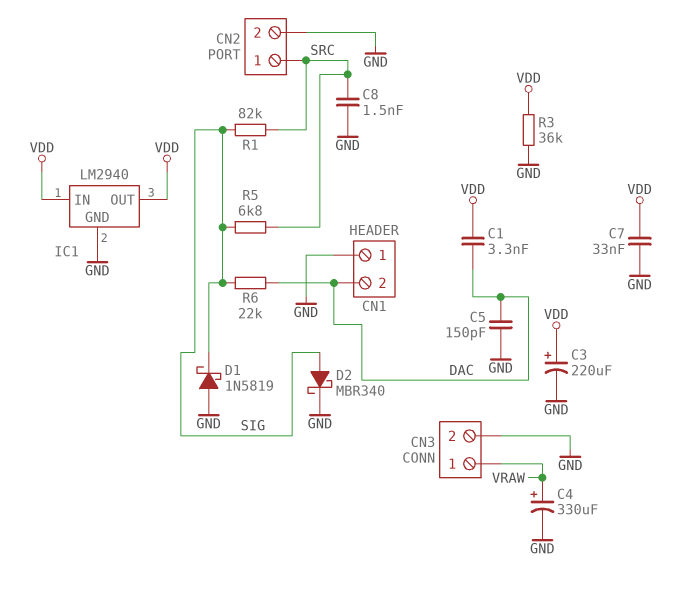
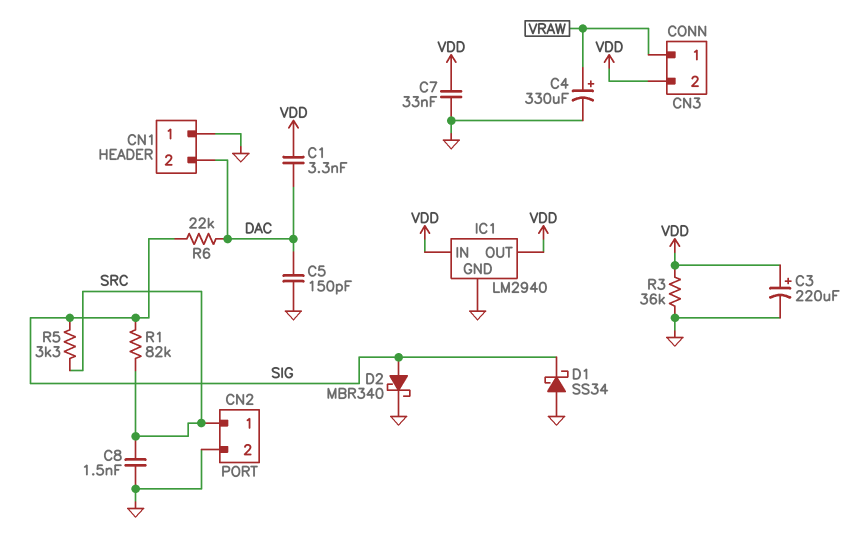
CN3 pin 2: GND -> VDD
D1: schottky 1N5819 (A GND, K SIG) -> schottky SS34 (A GND, K SIG)
R5: 6.8k (SIG, SRC) -> 3.3k (SIG, SRC)

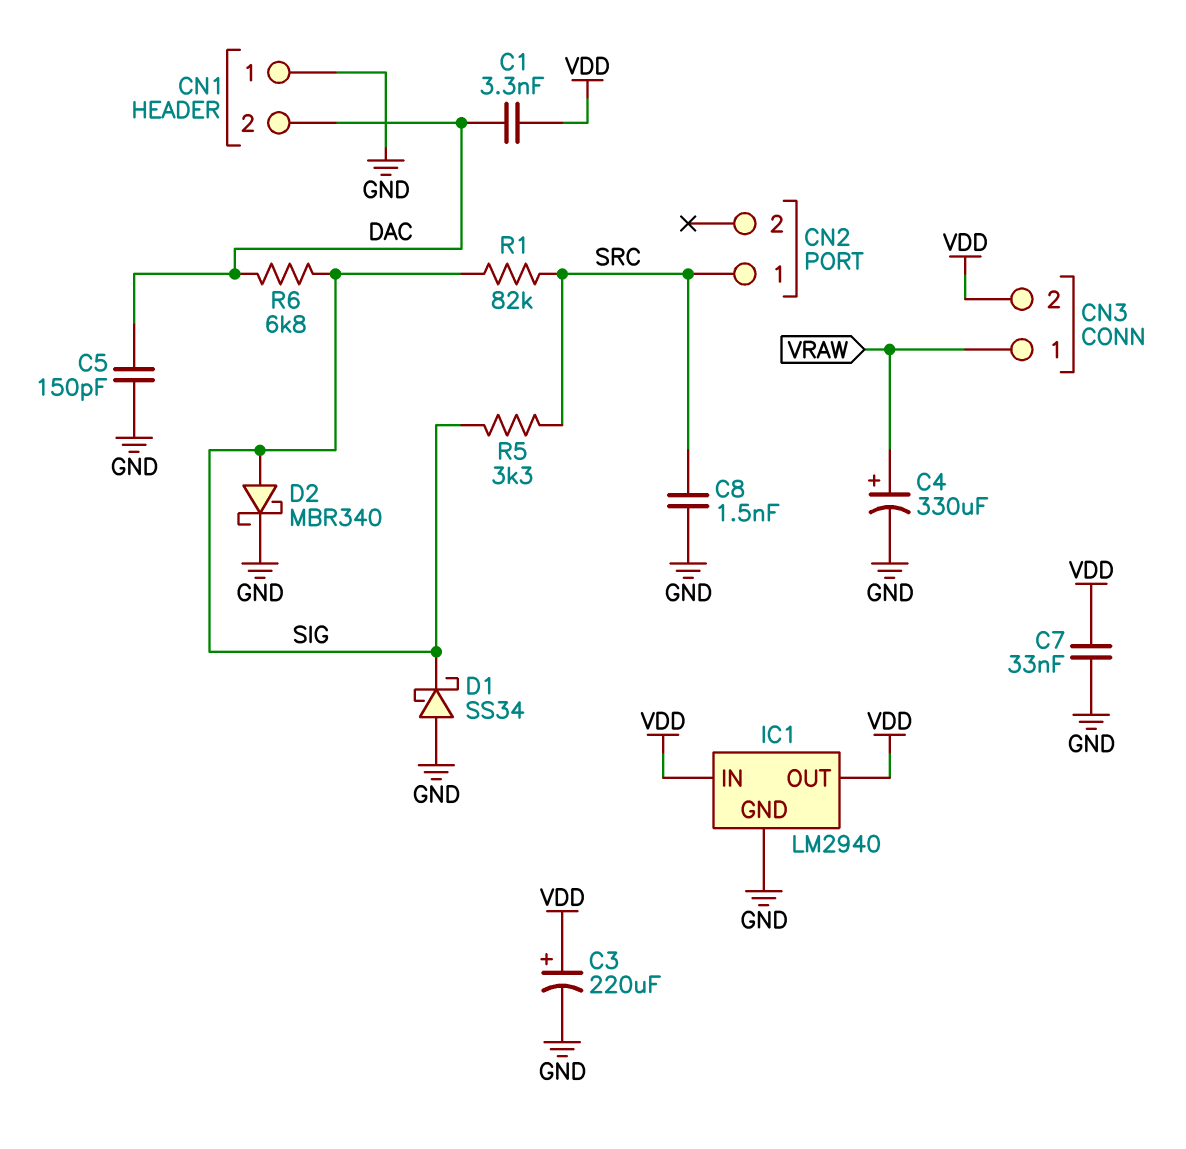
CN2 pin 2: GND -> none
R3: 36k (GND, VDD) -> none
R6: 22k (DAC, SIG) -> 6.8k (DAC, SIG)

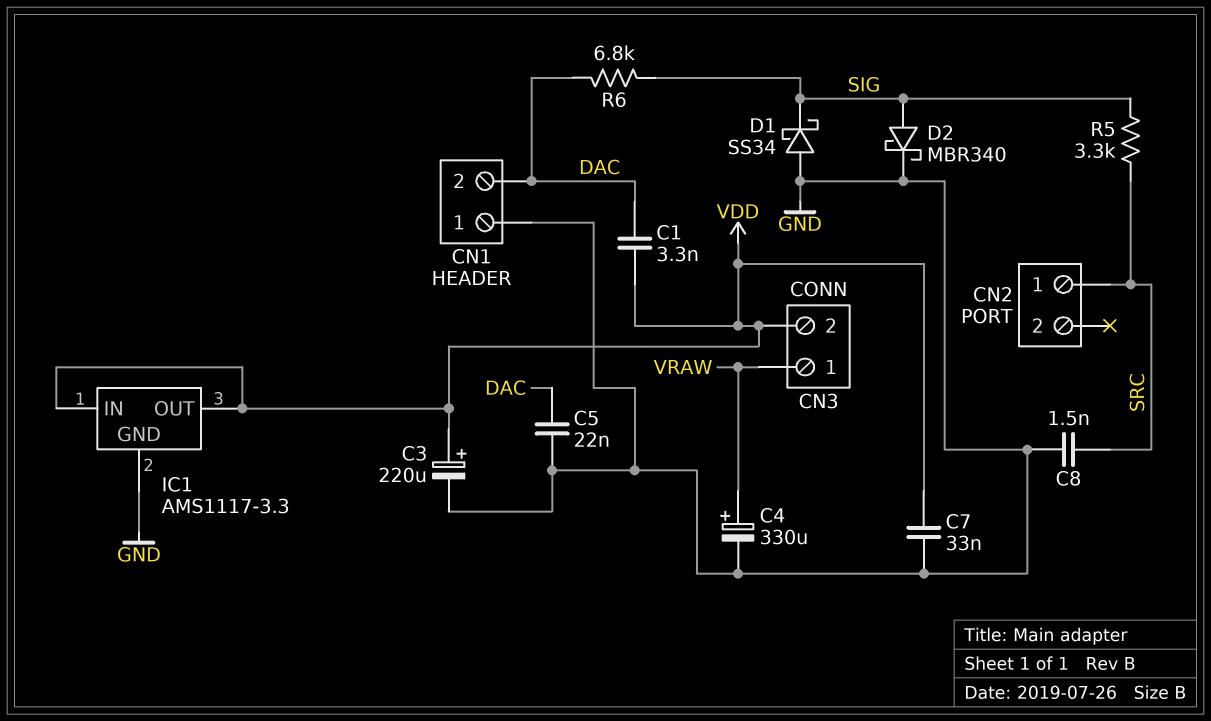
C5: 150pF (DAC, GND) -> 22nF (DAC, GND)
IC1: LM2940 -> AMS1117-3.3
R1: 82k (SIG, SRC) -> none

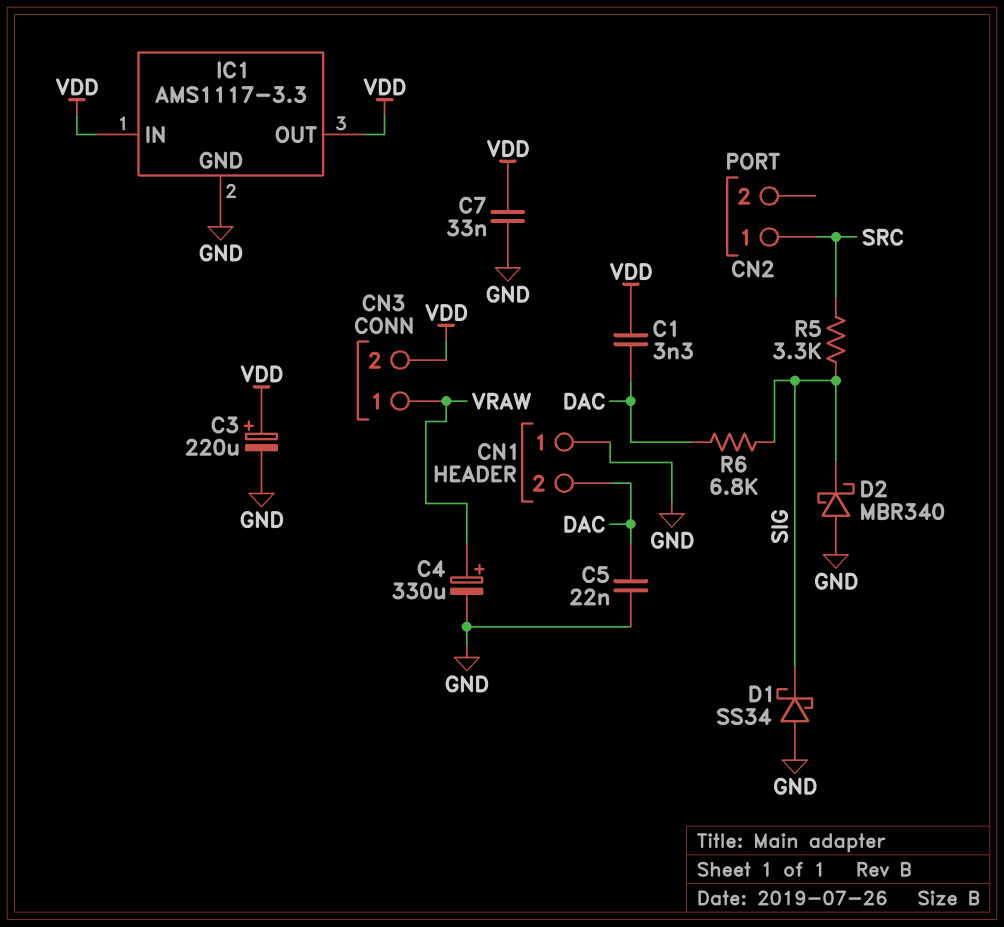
C8: 1.5nF (GND, SRC) -> none
D2: schottky MBR340 (A SIG, K GND) -> schottky MBR340 (A GND, K SIG)

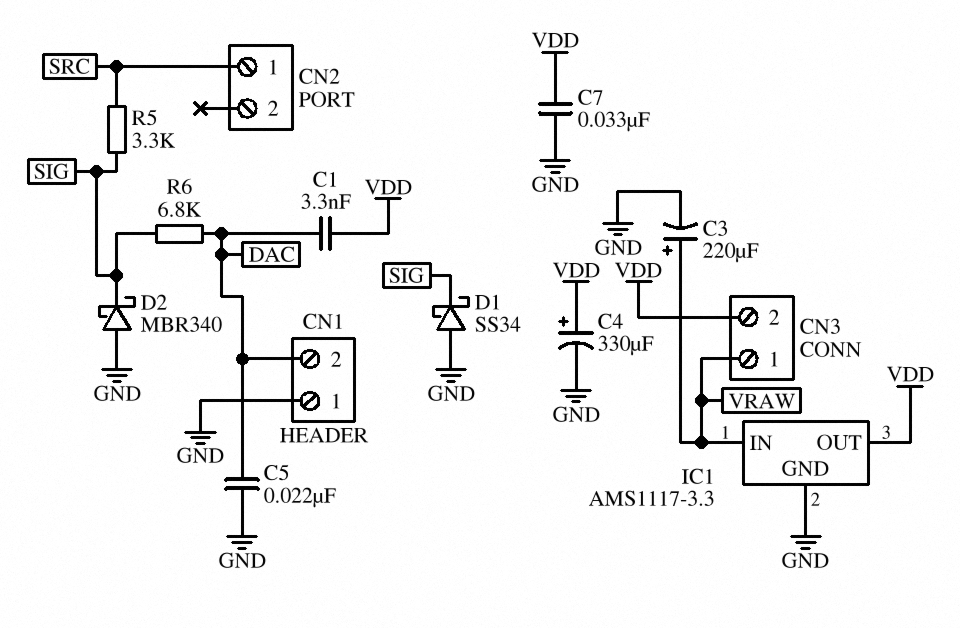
C3: 220uF (plus VDD, minus GND) -> 220uF (plus VRAW, minus GND)
C4: 330uF (plus VRAW, minus GND) -> 330uF (plus VDD, minus GND)
IC1 pin IN: VDD -> VRAW

